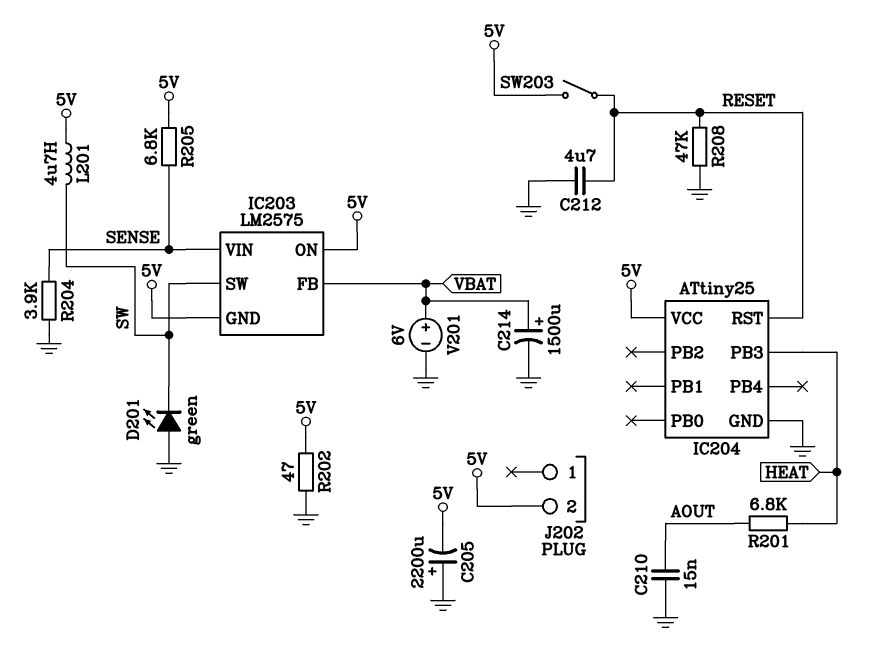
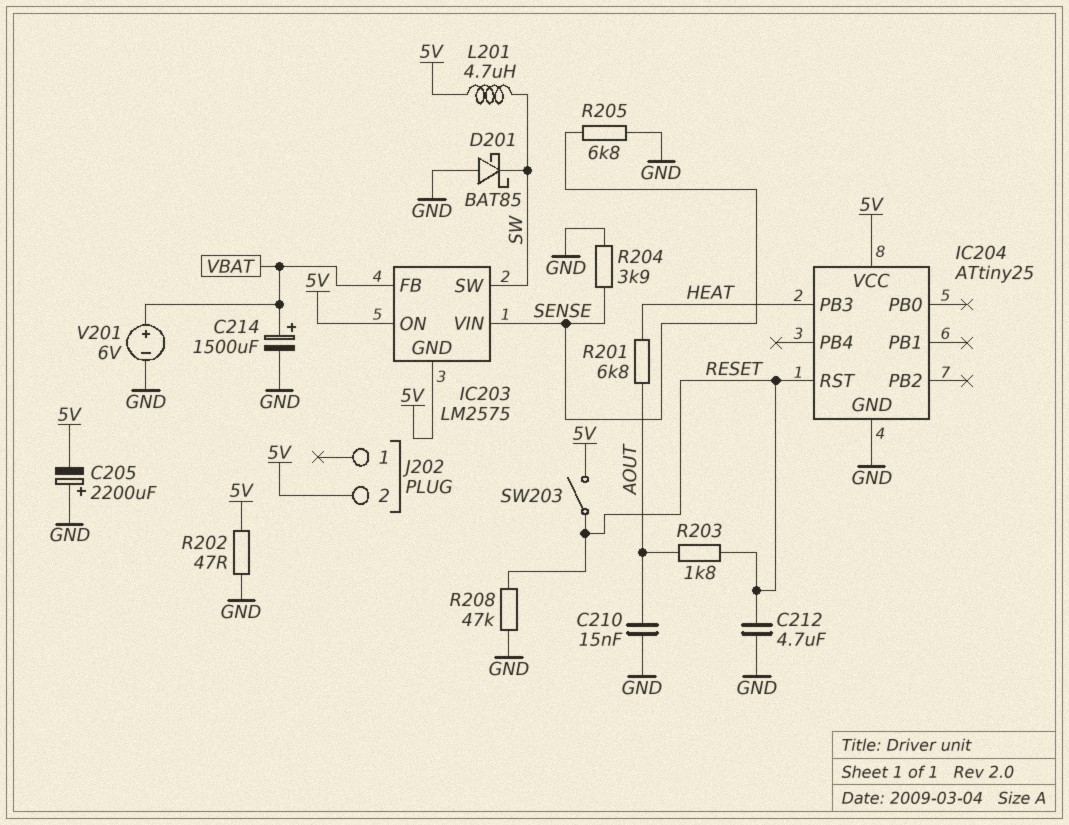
D201: LED green (A GND, K SW) -> schottky BAT85 (A GND, K SW)
R203: none -> 1.8k (AOUT, RESET)
R205: 6.8k (5V, SENSE) -> 6.8k (GND, SENSE)

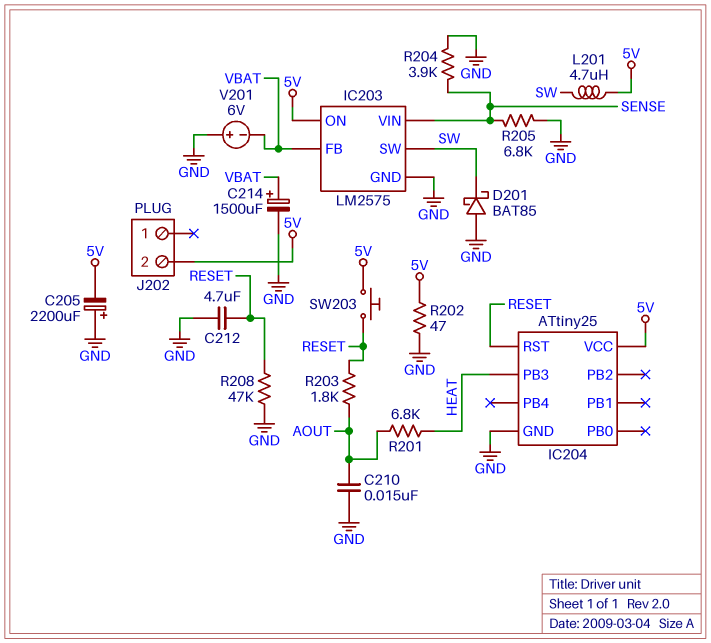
IC203 pin GND: 5V -> GND
SW203: switch (5V, RESET) -> button (5V, RESET)
V201: 6V (plus VBAT, minus GND) -> 6V (plus GND, minus VBAT)

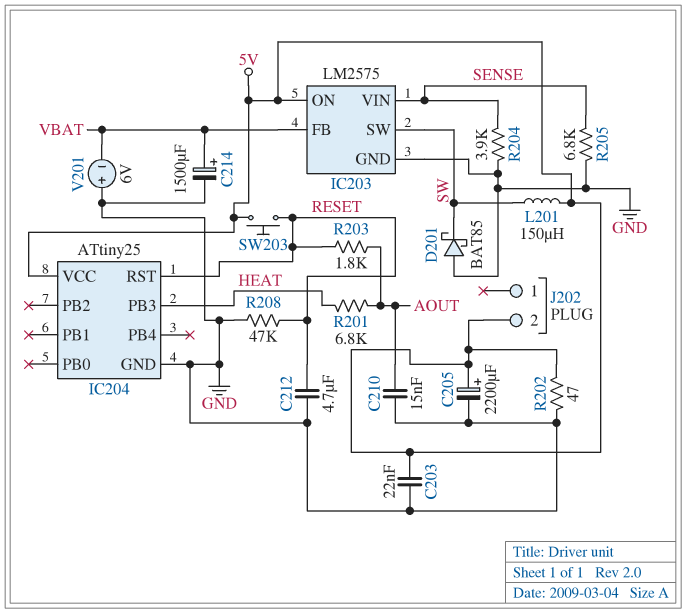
C203: none -> 22nF (5V, GND)
C205: 2200uF (plus GND, minus 5V) -> 2200uF (plus 5V, minus GND)
L201: 4.7uH (5V, SW) -> 150uH (5V, SW)

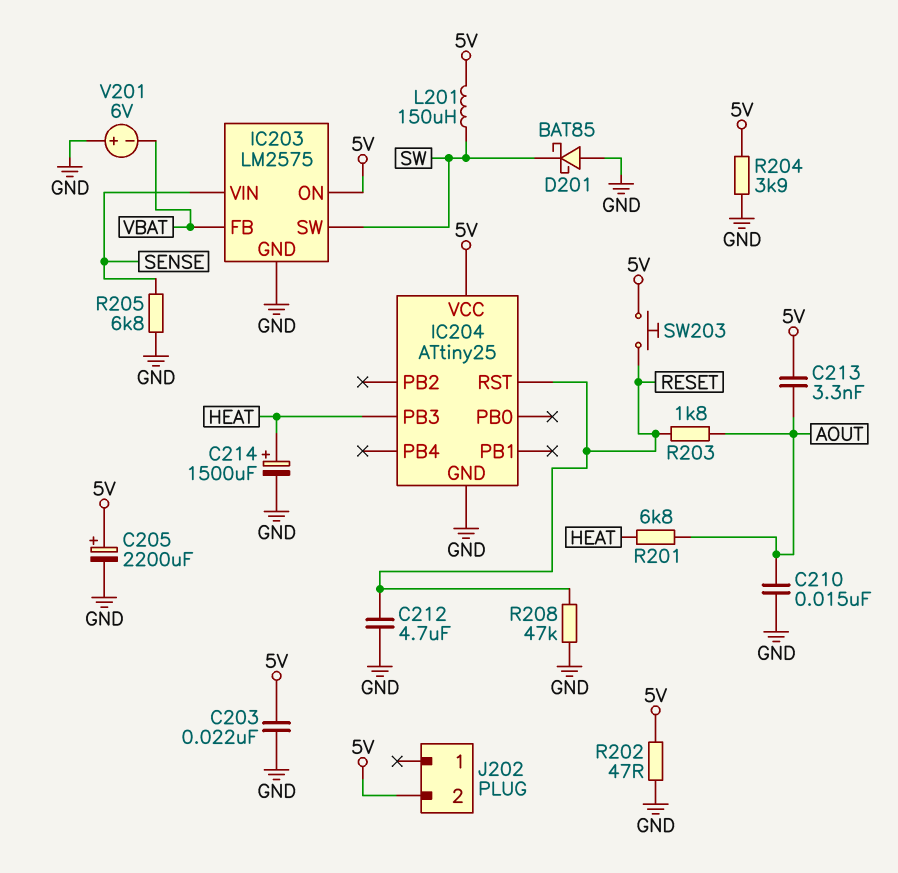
C213: none -> 3.3nF (5V, AOUT)
C214: 1500uF (plus VBAT, minus GND) -> 1500uF (plus HEAT, minus GND)
R204: 3.9k (GND, SENSE) -> 3.9k (5V, GND)

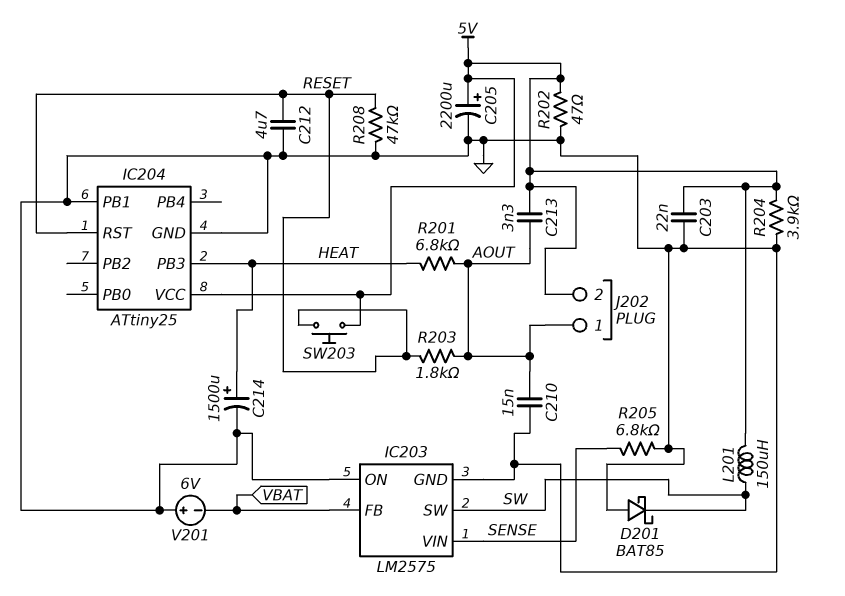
IC203 pin ON: 5V -> GND
IC204 pin PB1: none -> GND
J202 pin 1: none -> AOUT

